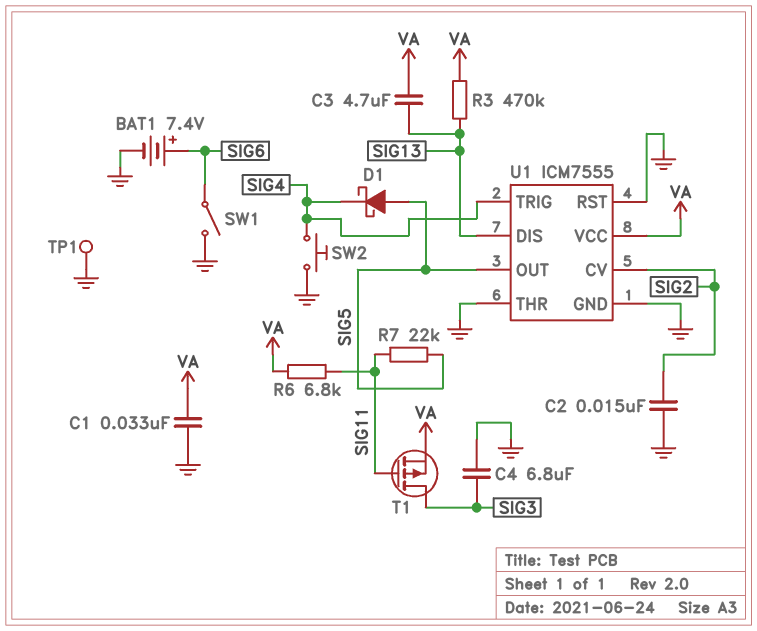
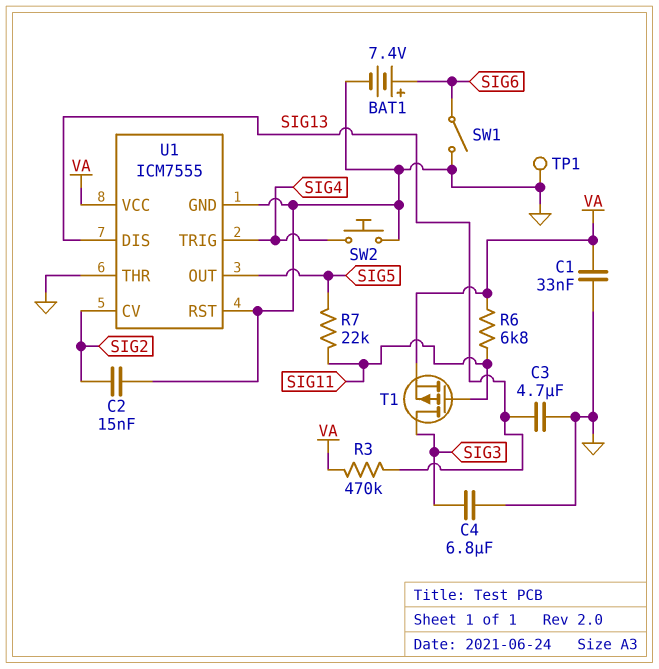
C3: 4.7uF (SIG13, VA) -> 4.7uF (GND, SIG13)
D1: schottky (A SIG5, K SIG4) -> none

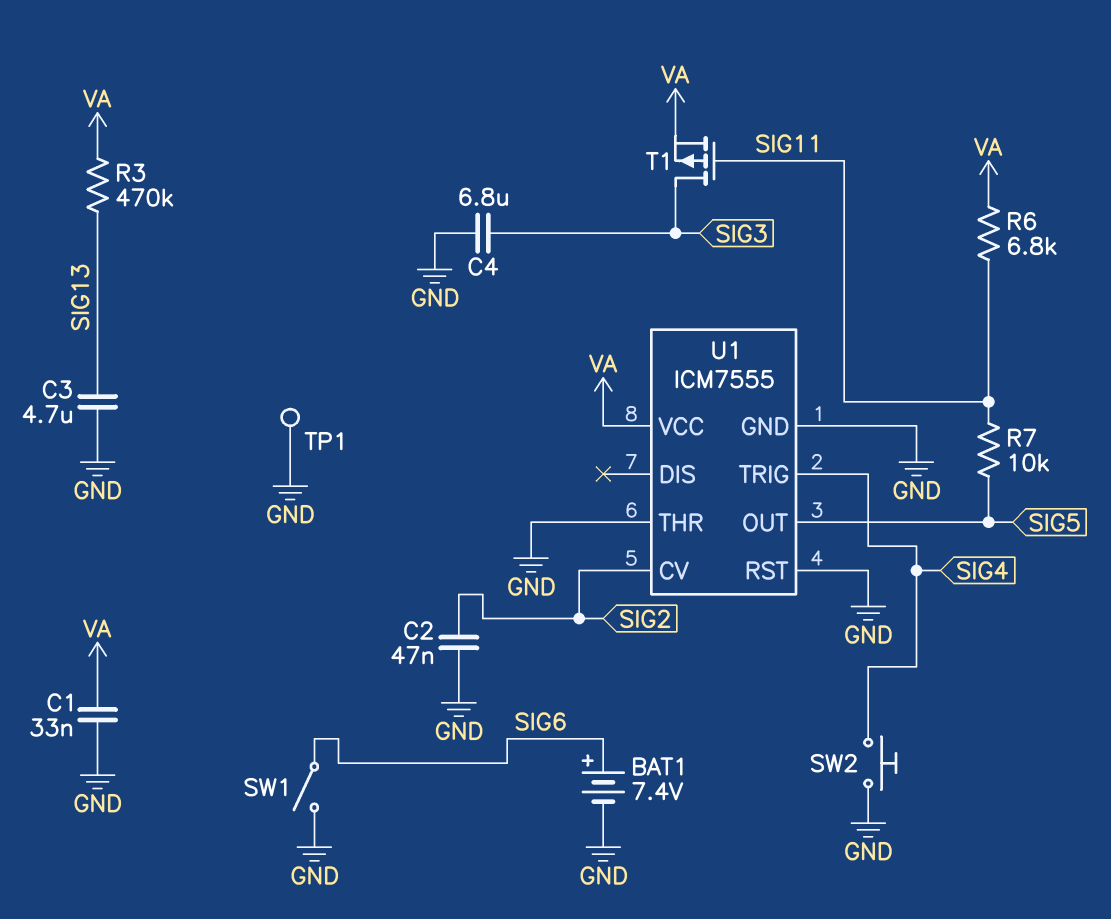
C2: 15nF (GND, SIG2) -> 47nF (GND, SIG2)
R7: 22k (SIG5, SIG11) -> 10k (SIG5, SIG11)
U1 pin DIS: SIG13 -> none

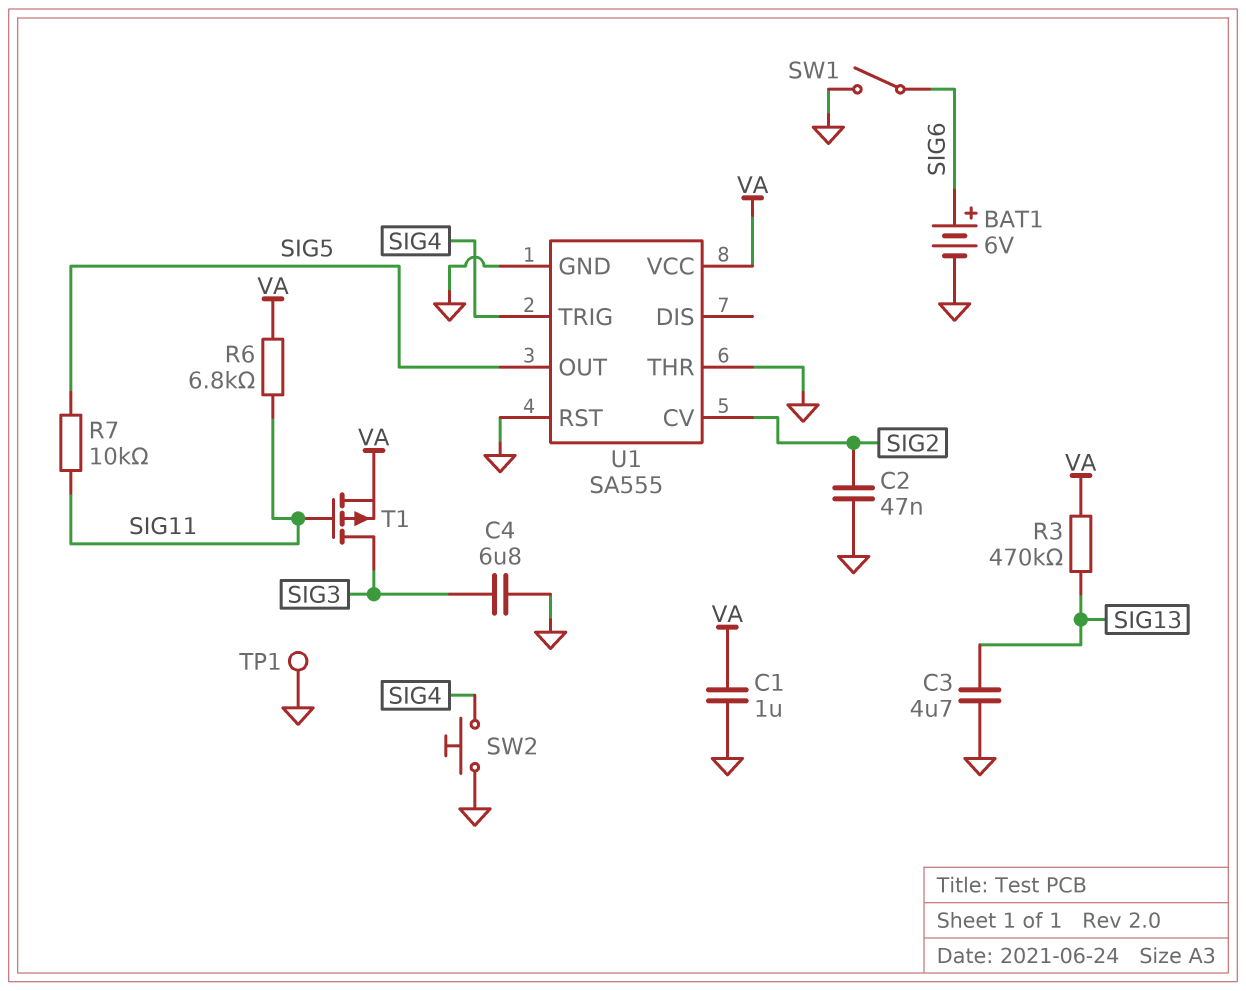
BAT1: 7.4V (plus SIG6, minus GND) -> 6V (plus SIG6, minus GND)
C1: 33nF (GND, VA) -> 1uF (GND, VA)
U1: ICM7555 -> SA555

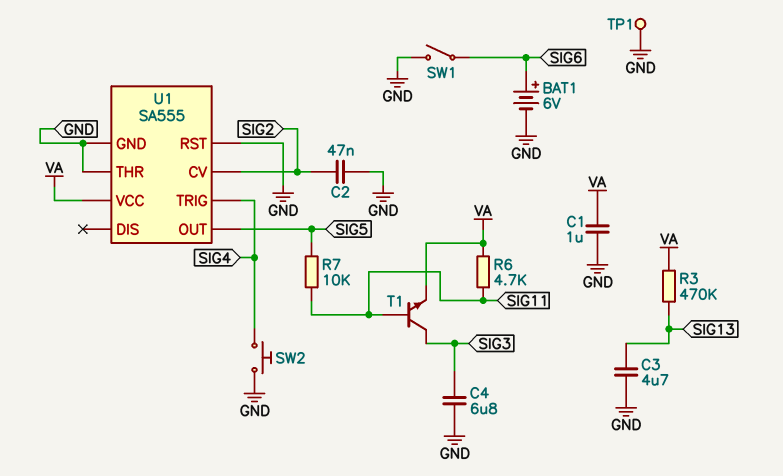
R6: 6.8k (SIG11, VA) -> 4.7k (SIG11, VA)
T1: PMOS (G SIG11, D SIG3, S VA) -> NPN (B SIG11, C SIG3, E VA)

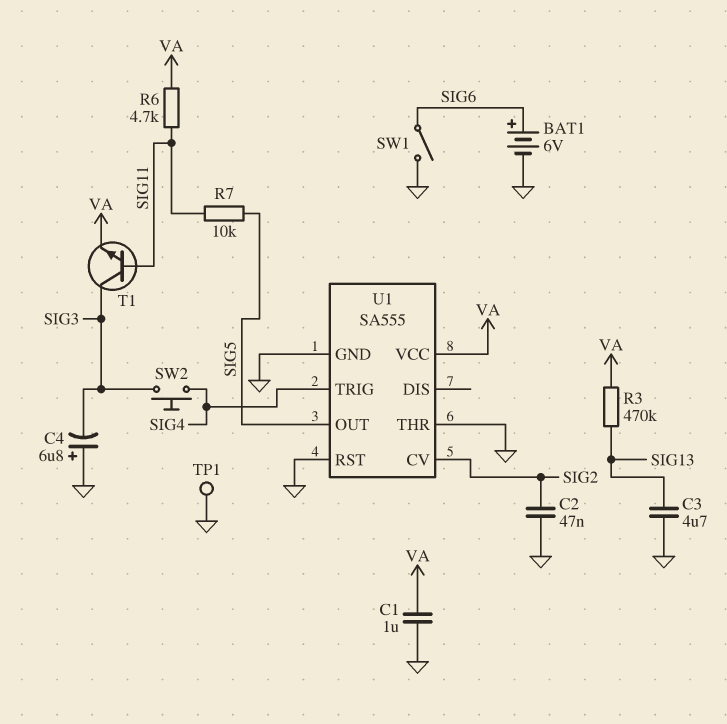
C4: 6.8uF (GND, SIG3) -> 6.8uF (plus GND, minus SIG3)
SW2: button (GND, SIG4) -> button (SIG3, SIG4)

